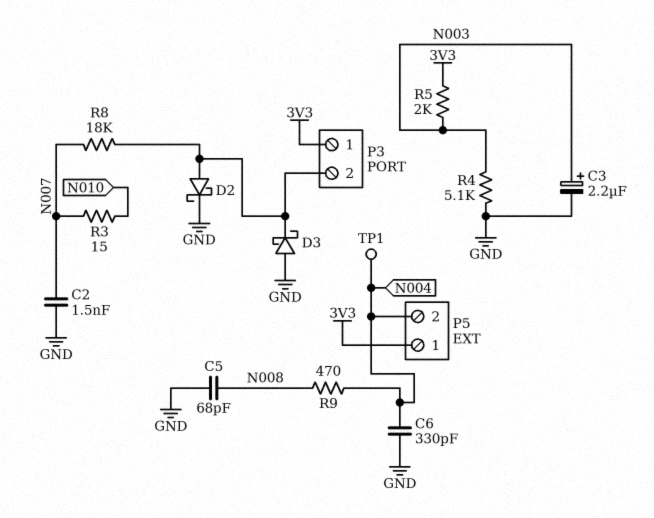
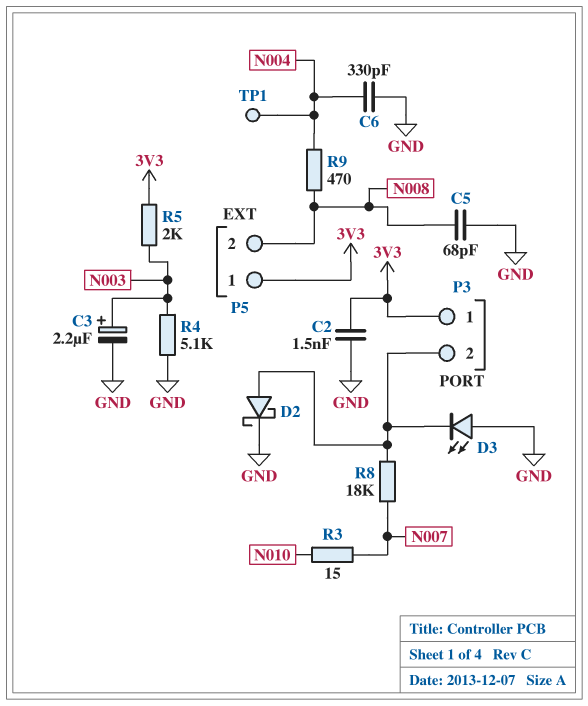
C2: 1.5nF (GND, N007) -> 1.5nF (3V3, GND)
D3: schottky (A GND, K P3/2) -> LED (A GND, K P3/2)
P5 pin 2: N004 -> N008

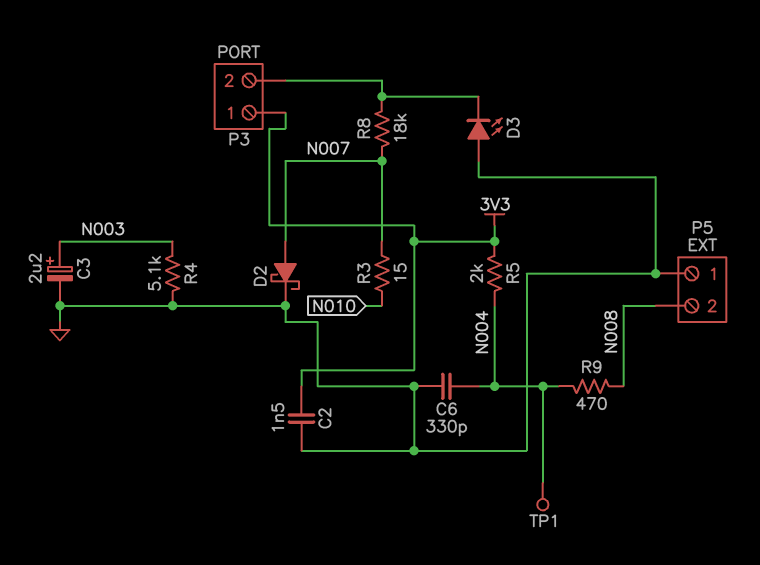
C5: 68pF (GND, N008) -> none
D2: schottky (A P3/2, K GND) -> schottky (A N007, K GND)
P5 pin 1: 3V3 -> GND
R5: 2k (3V3, N003) -> 2k (3V3, N004)

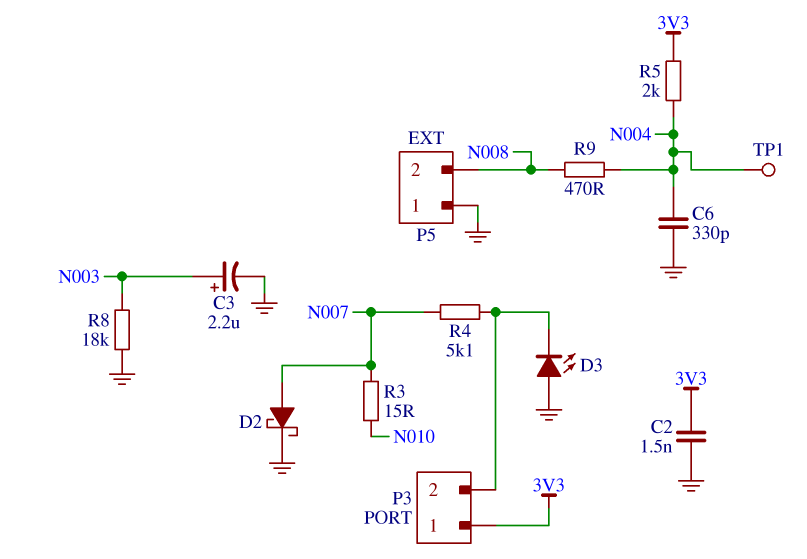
R4: 5.1k (GND, N003) -> 5.1k (N007, P3/2)
R8: 18k (N007, P3/2) -> 18k (GND, N003)

